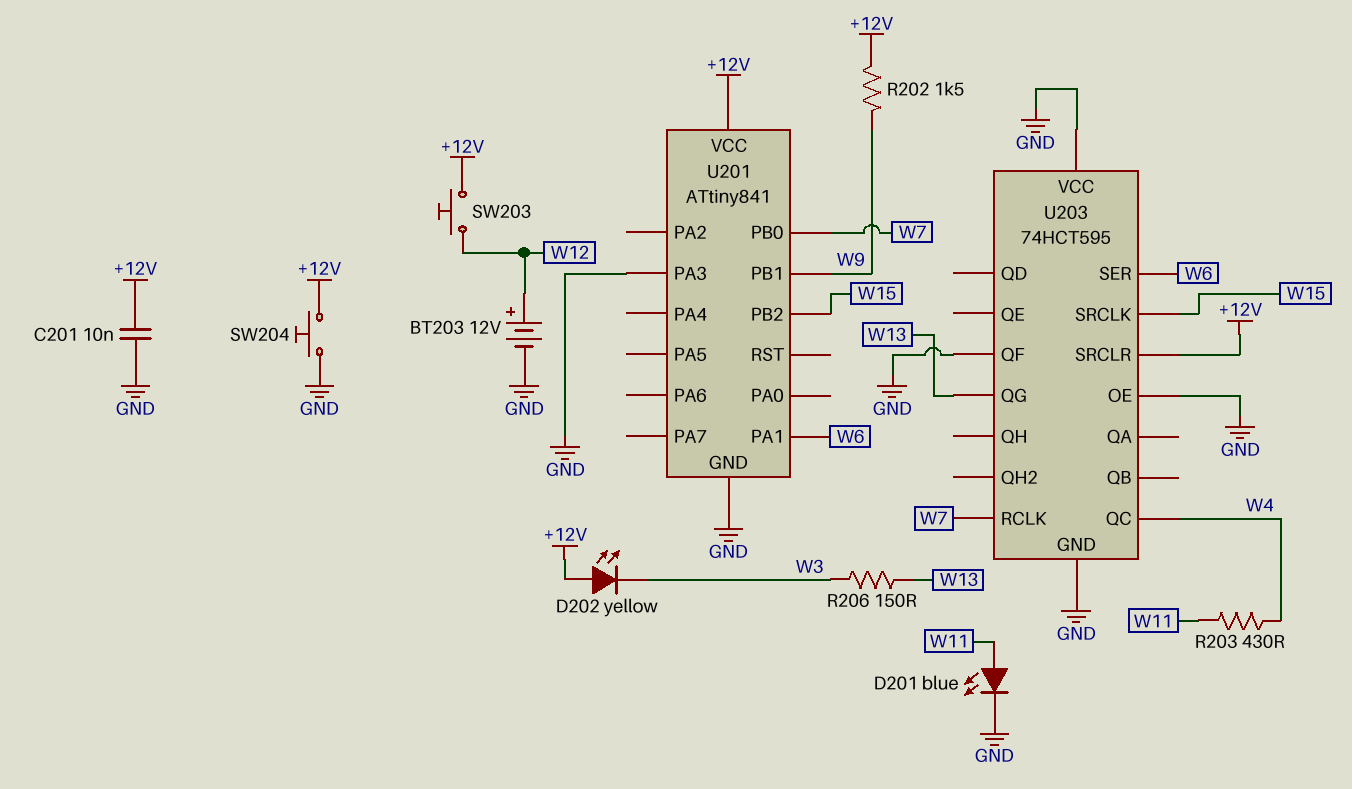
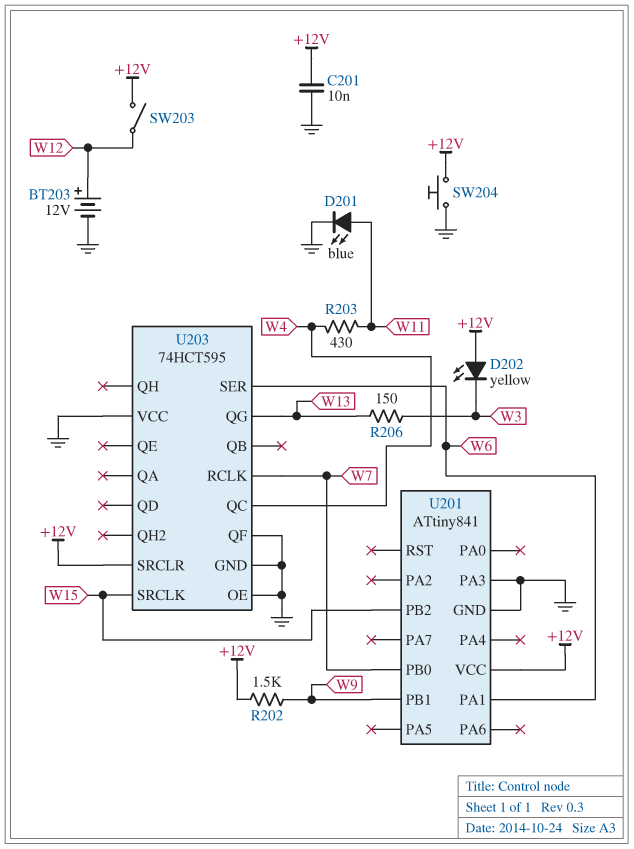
SW203: button (+12V, W12) -> switch (+12V, W12)

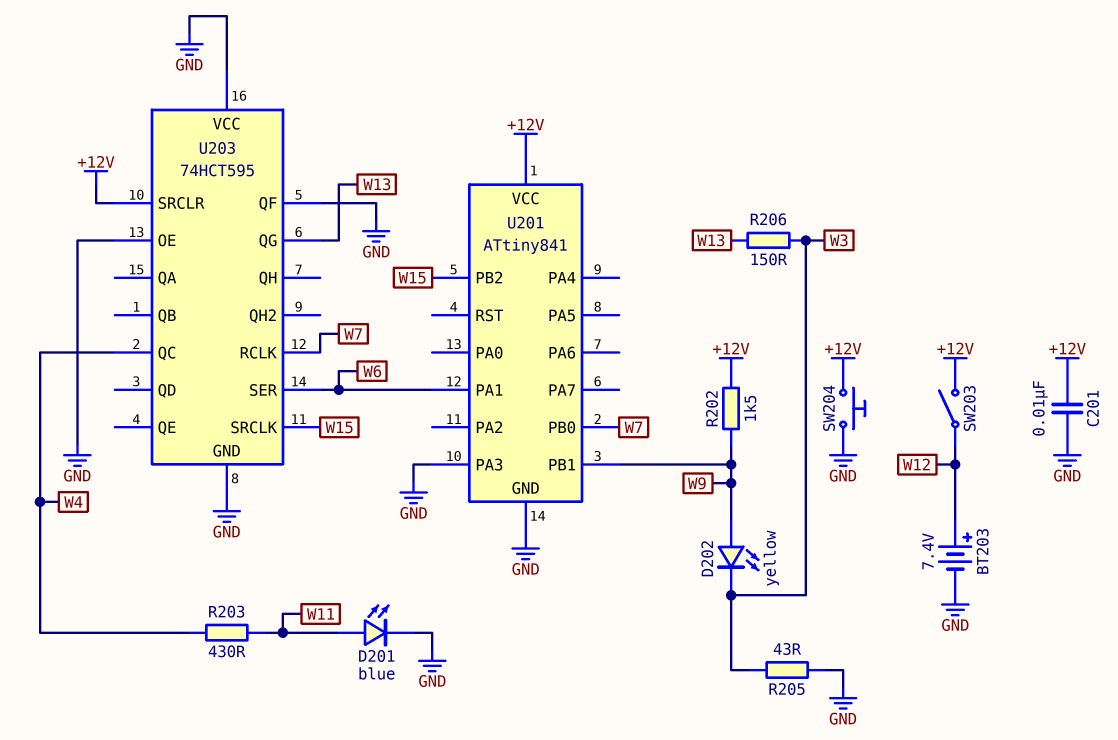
BT203: 12V (plus W12, minus GND) -> 7.4V (plus W12, minus GND)
D202: LED yellow (A +12V, K W3) -> LED yellow (A W9, K W3)
R205: none -> 43 (GND, W3)

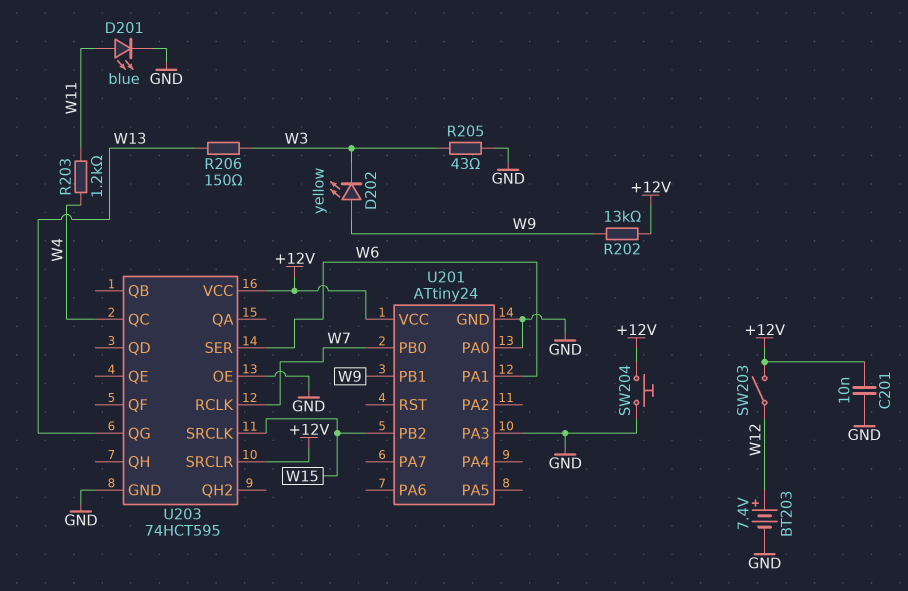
R202: 1.5k (+12V, W9) -> 13k (+12V, W9)
R203: 430 (W4, W11) -> 1.2k (W4, W11)
U201: ATtiny841 -> ATtiny24
U201 pin PA0: none -> GND
U203 pin QF: GND -> none
U203 pin VCC: GND -> +12V

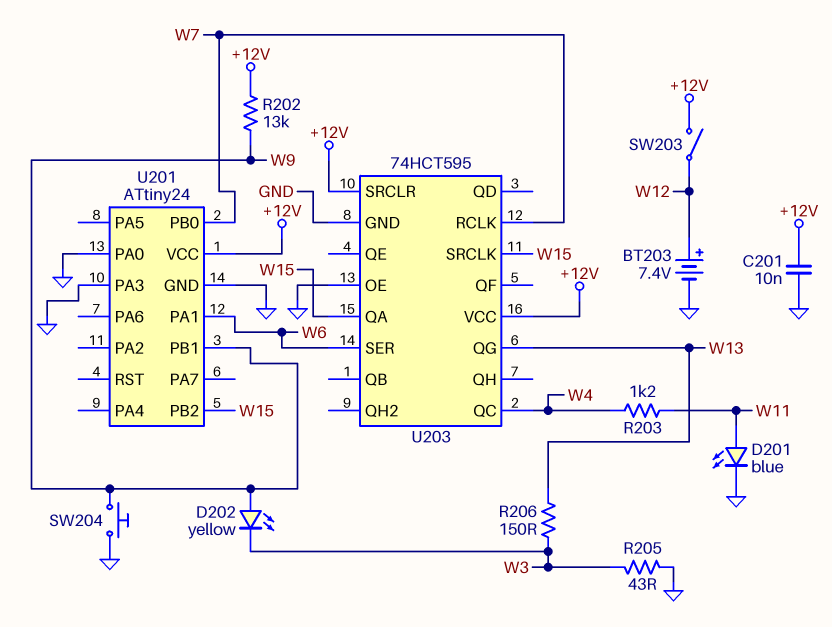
SW204: button (+12V, GND) -> button (GND, W9)
U203 pin QA: none -> W15

